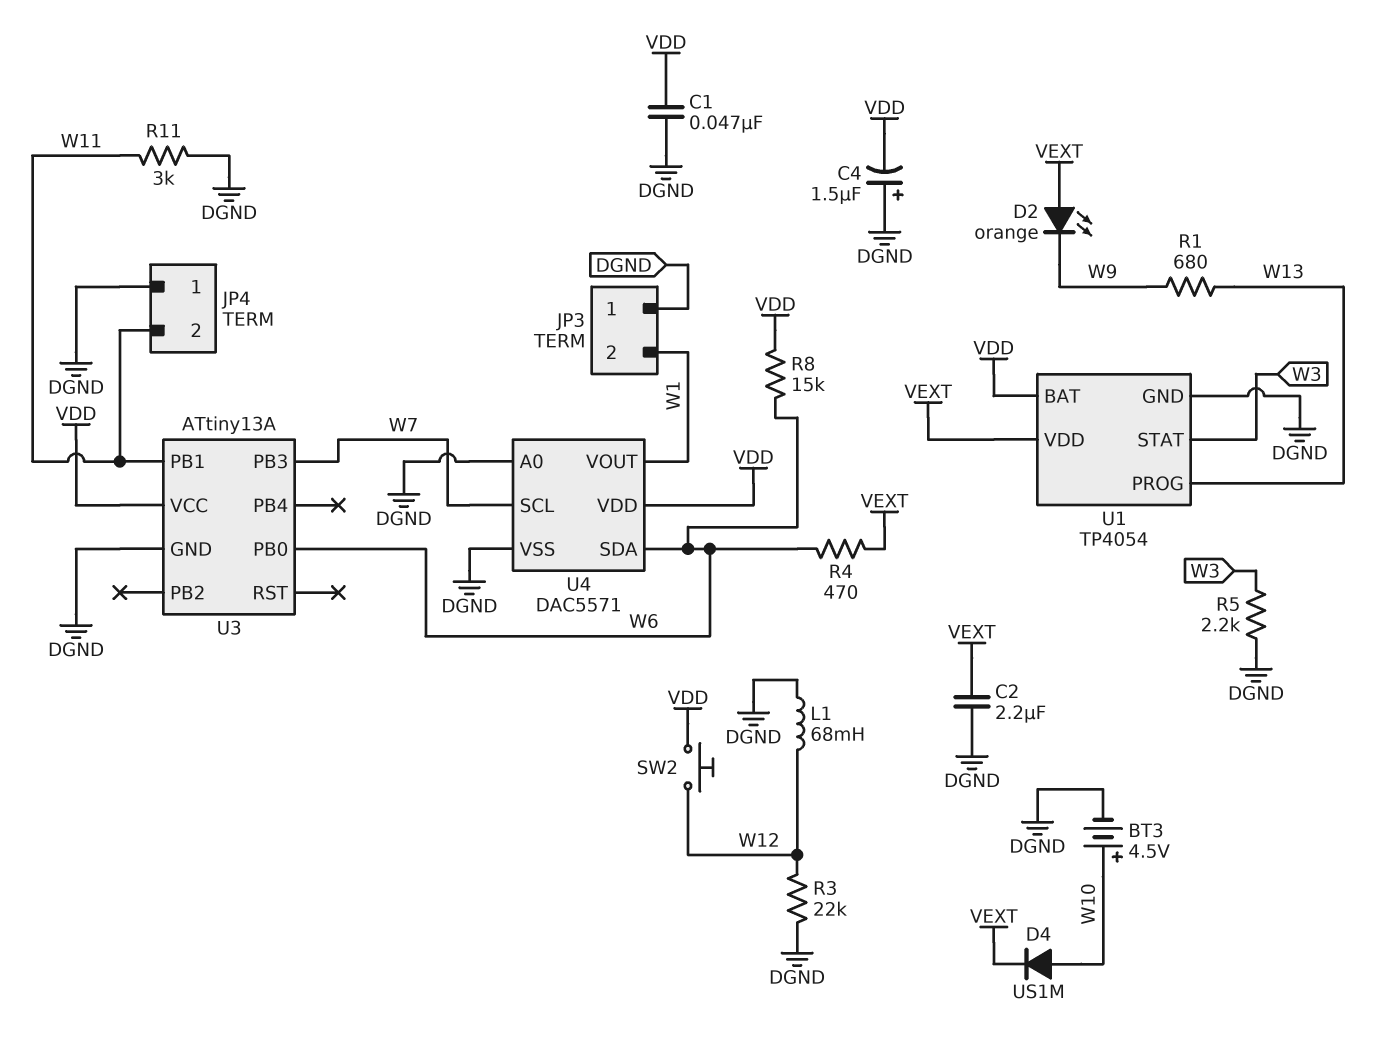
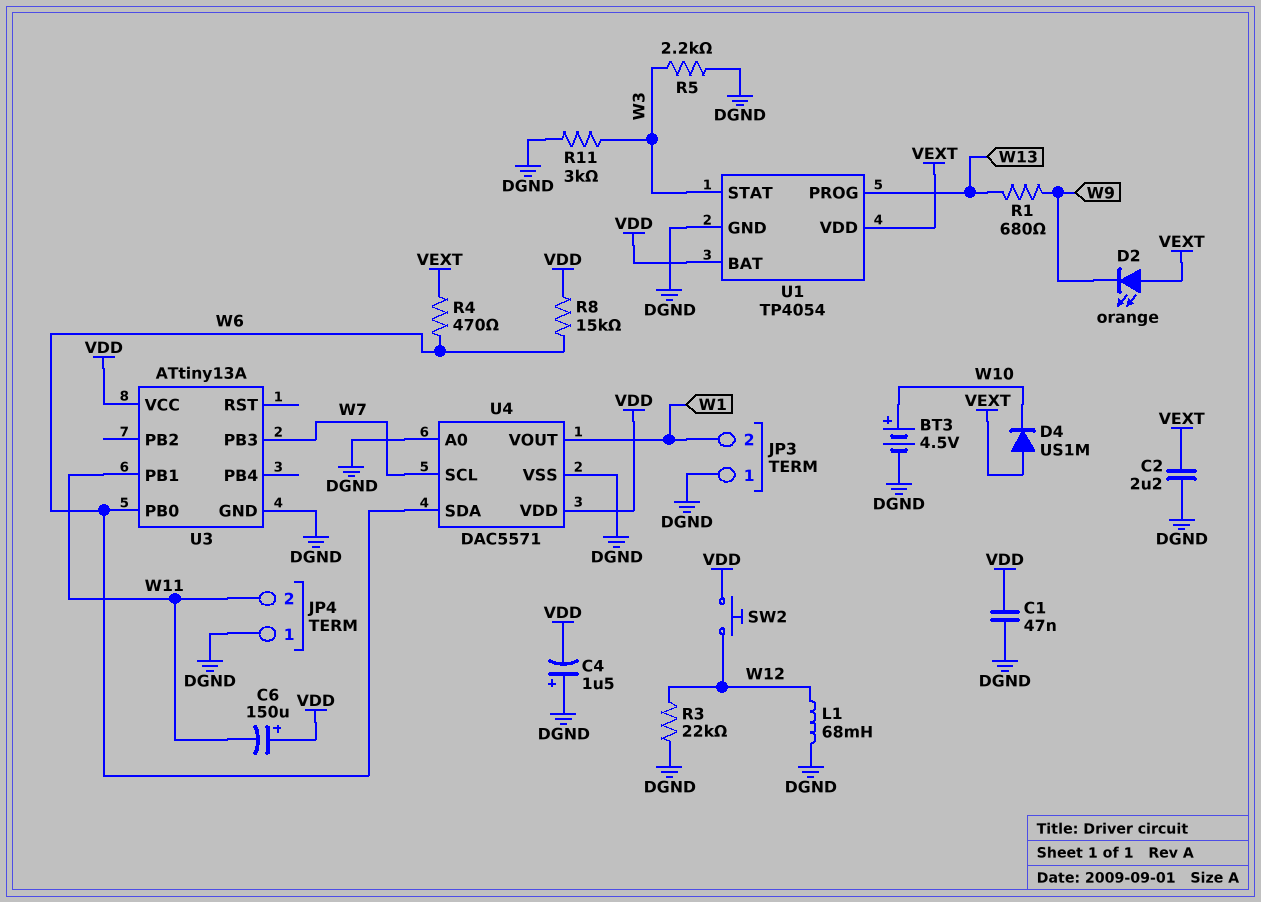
C6: none -> 150uF (plus VDD, minus W11)
D4: diode US1M (A W10, K VEXT) -> diode US1M (A VEXT, K W10)
R11: 3k (DGND, W11) -> 3k (DGND, W3)

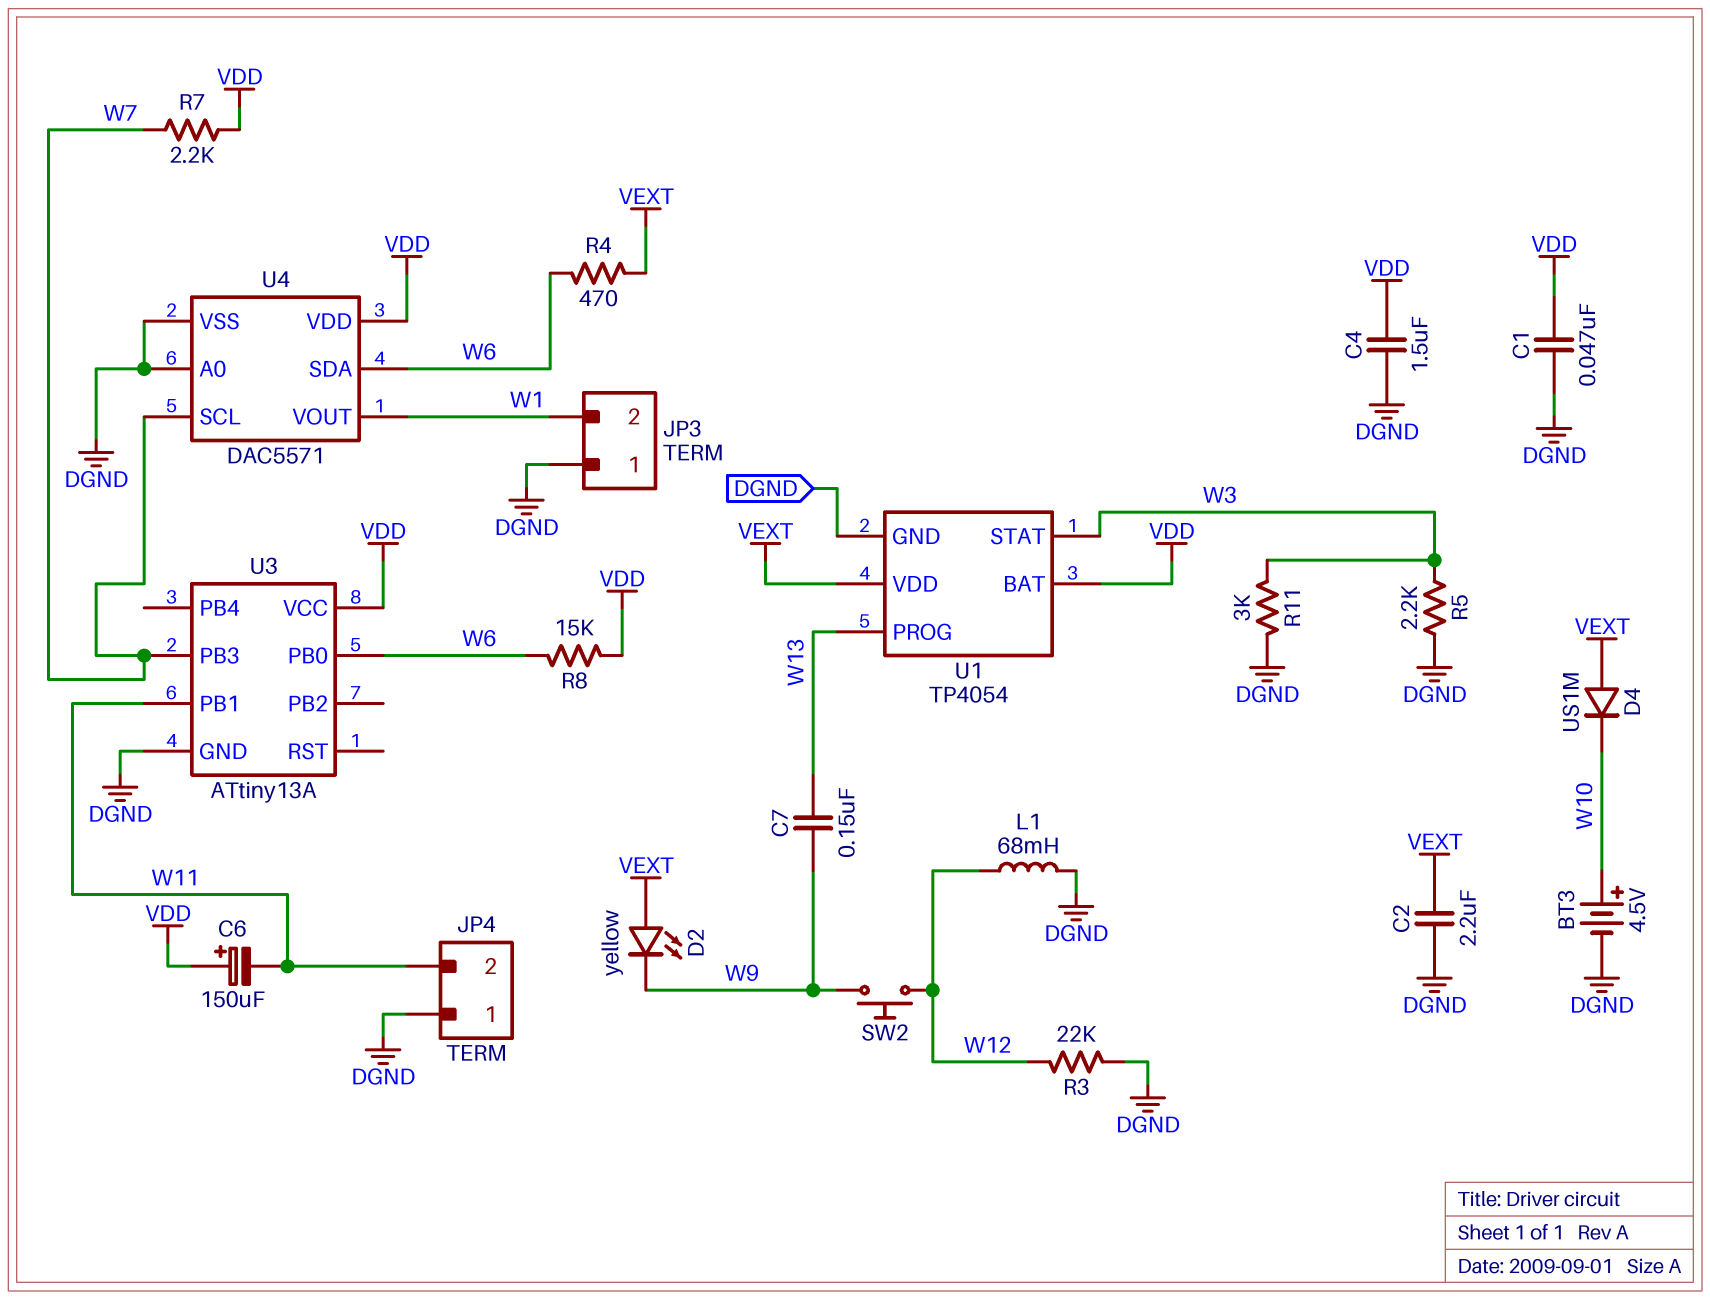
C4: 1.5uF (plus DGND, minus VDD) -> 1.5uF (DGND, VDD)
C7: none -> 150nF (W9, W13)
D2: LED orange (A VEXT, K W9) -> LED yellow (A VEXT, K W9)
R1: 680 (W9, W13) -> none
R7: none -> 2.2k (VDD, W7)
SW2: button (VDD, W12) -> button (W9, W12)

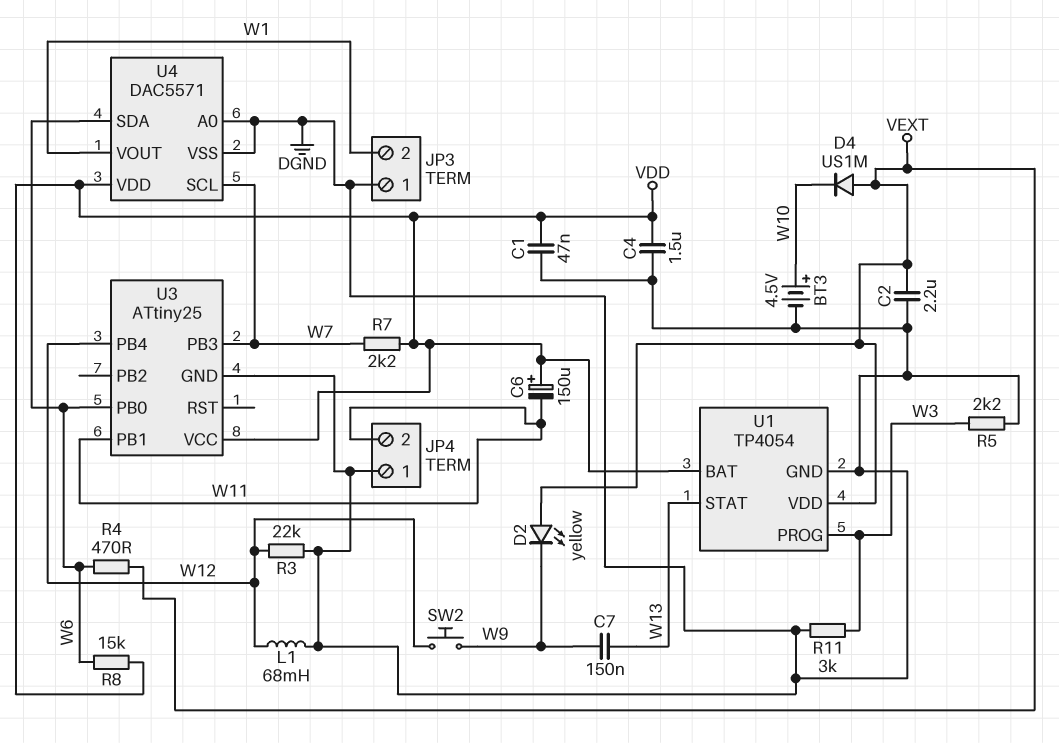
U1 pin PROG: W13 -> W3
U1 pin STAT: W3 -> W13
U3: ATtiny13A -> ATtiny25
U3 pin PB4: none -> W12

